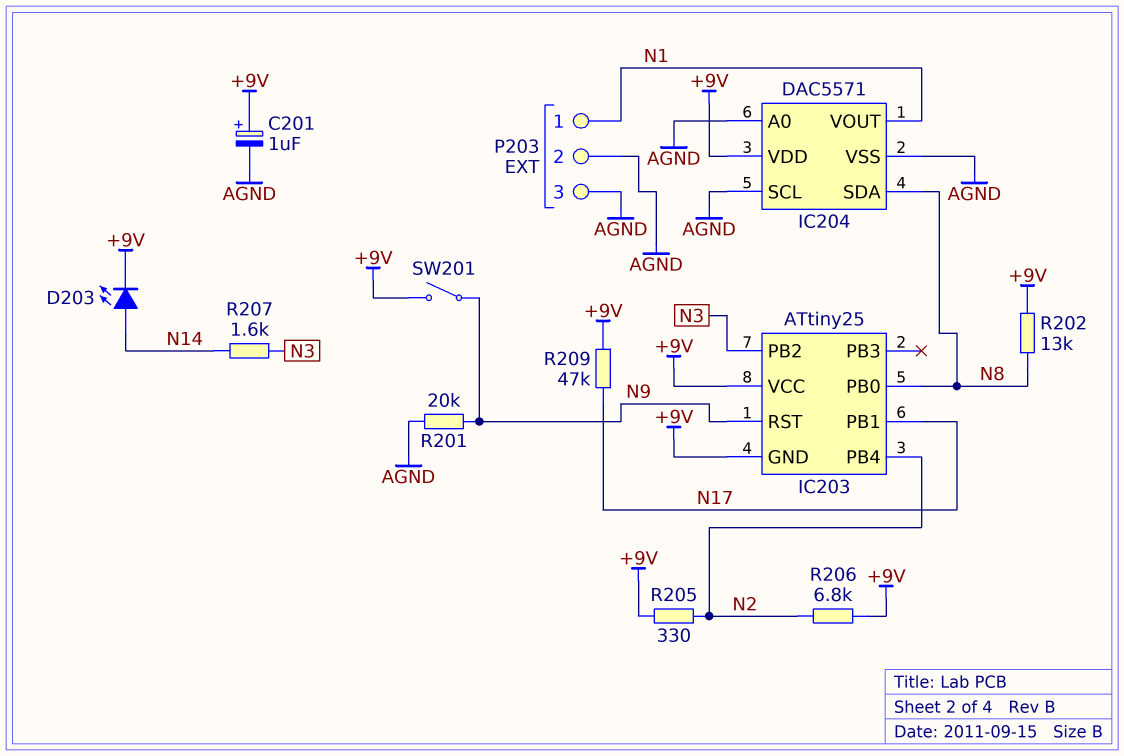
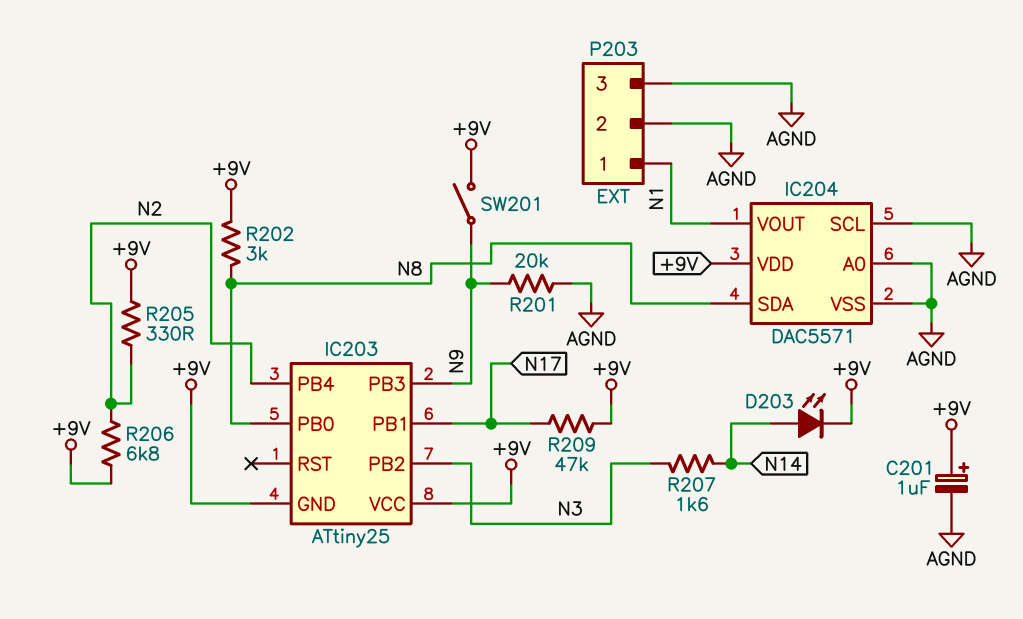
IC203 pin PB3: none -> N9
IC203 pin RST: N9 -> none
R202: 13k (+9V, N8) -> 3k (+9V, N8)

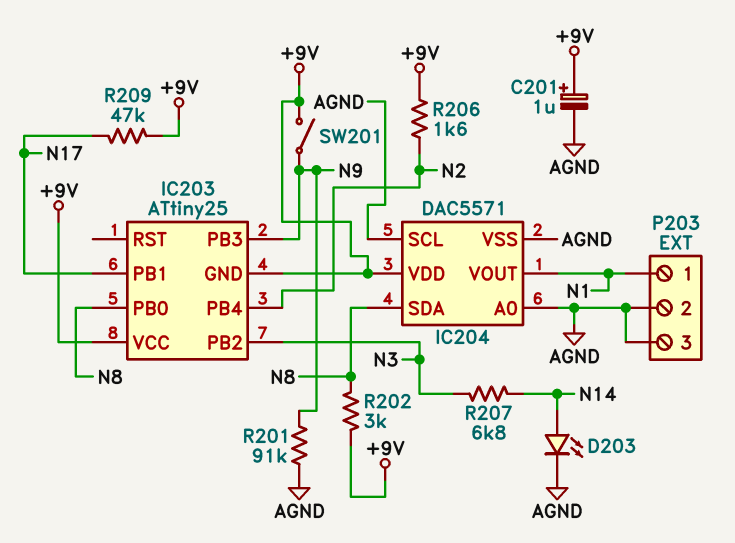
D203: LED (A N14, K +9V) -> LED (A N14, K AGND)
R201: 20k (AGND, N9) -> 91k (AGND, N9)
R205: 330 (+9V, N2) -> none
R206: 6.8k (+9V, N2) -> 1.6k (+9V, N2)
R207: 1.6k (N3, N14) -> 6.8k (N3, N14)

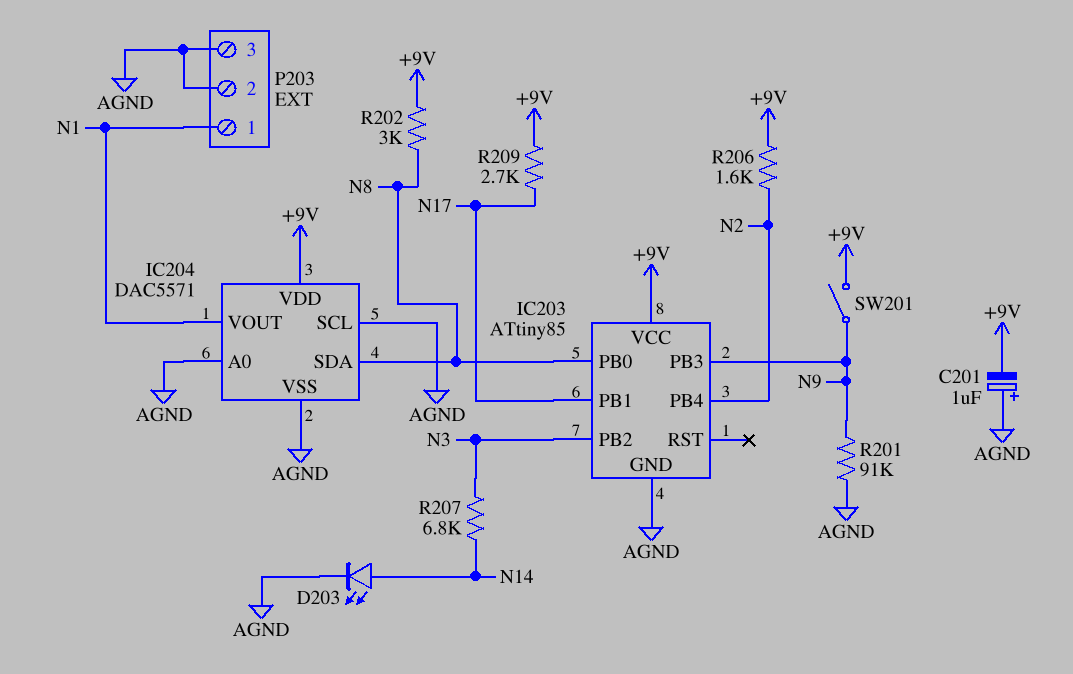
C201: 1uF (plus +9V, minus AGND) -> 1uF (plus AGND, minus +9V)
IC203: ATtiny25 -> ATtiny85
IC203 pin GND: +9V -> AGND
R209: 47k (+9V, N17) -> 2.7k (+9V, N17)

